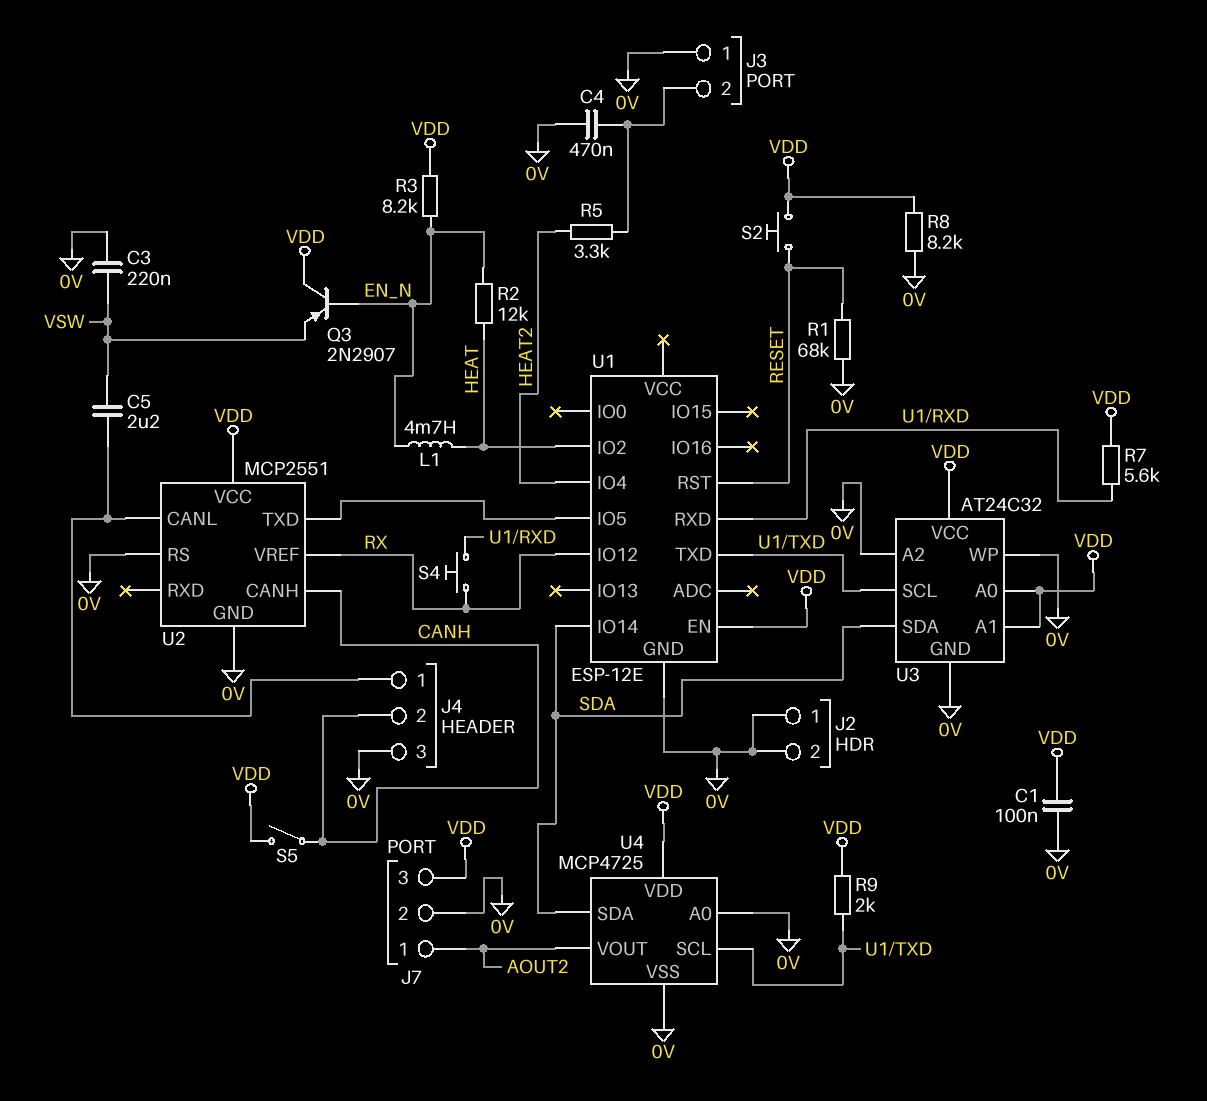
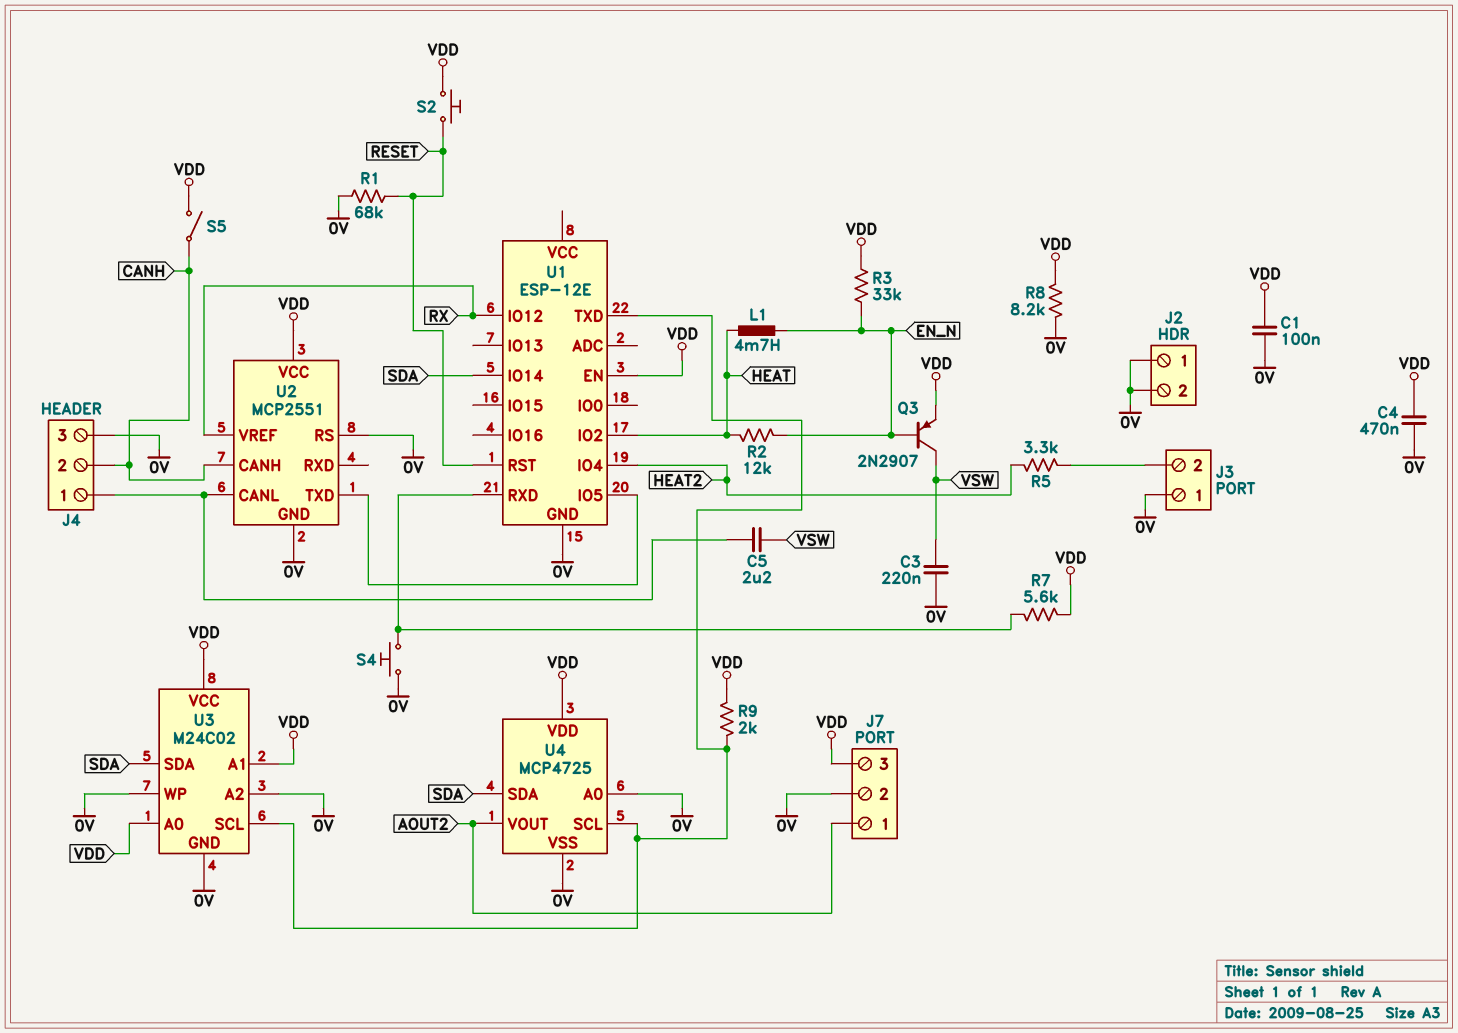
C4: 470nF (0V, J3/2) -> 470nF (0V, VDD)
Q3: PNP 2N2907 (B EN_N, C VDD, E VSW) -> PNP 2N2907 (B EN_N, C VSW, E VDD)
R3: 8.2k (EN_N, VDD) -> 33k (EN_N, VDD)
S4: button (RX, U1/RXD) -> button (0V, U1/RXD)
U3: AT24C32 -> M24C02

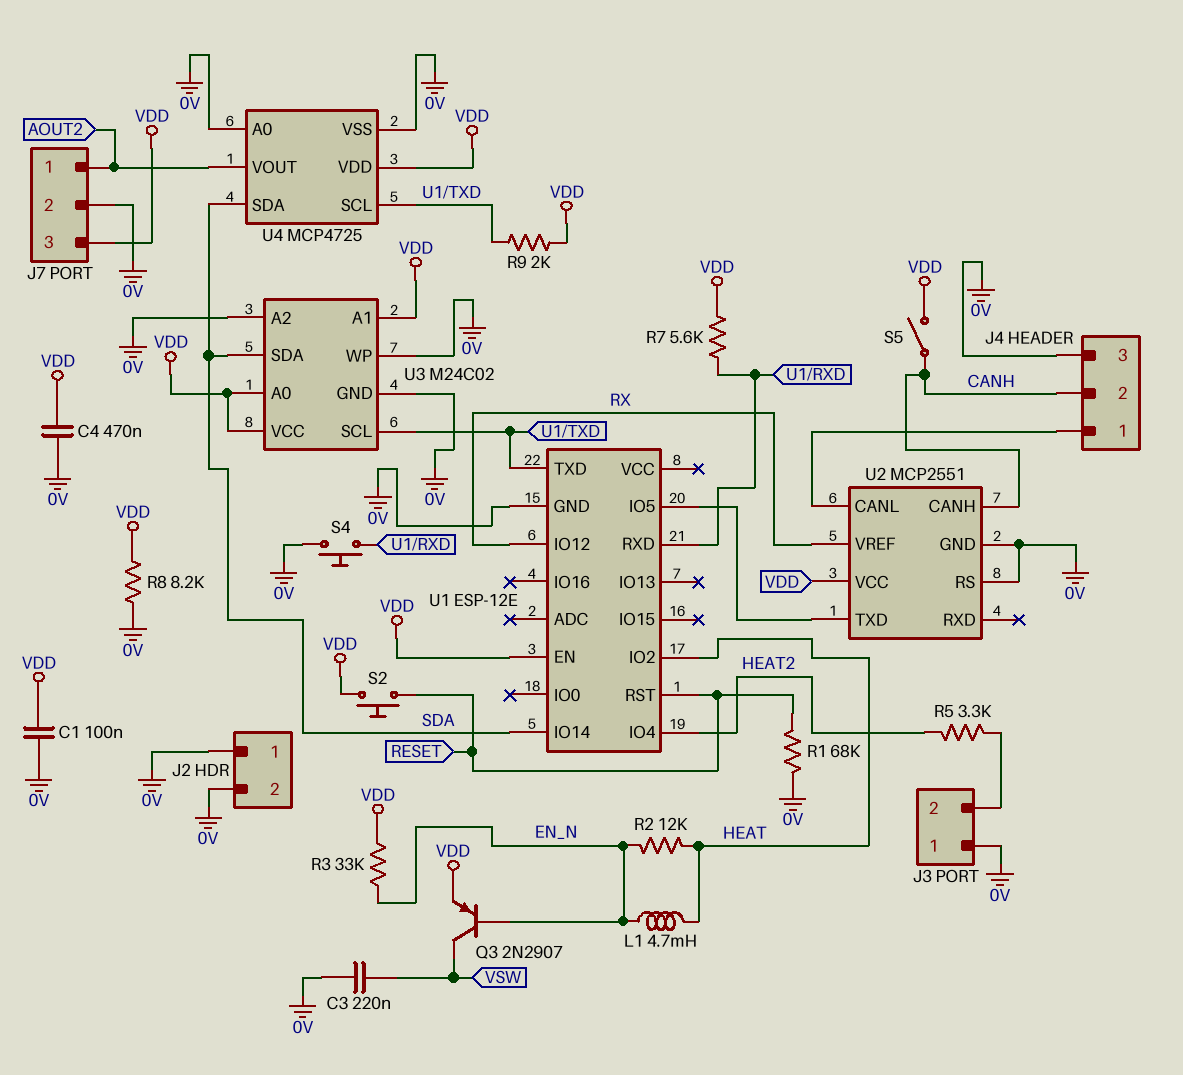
C5: 2.2uF (J4/1, VSW) -> none

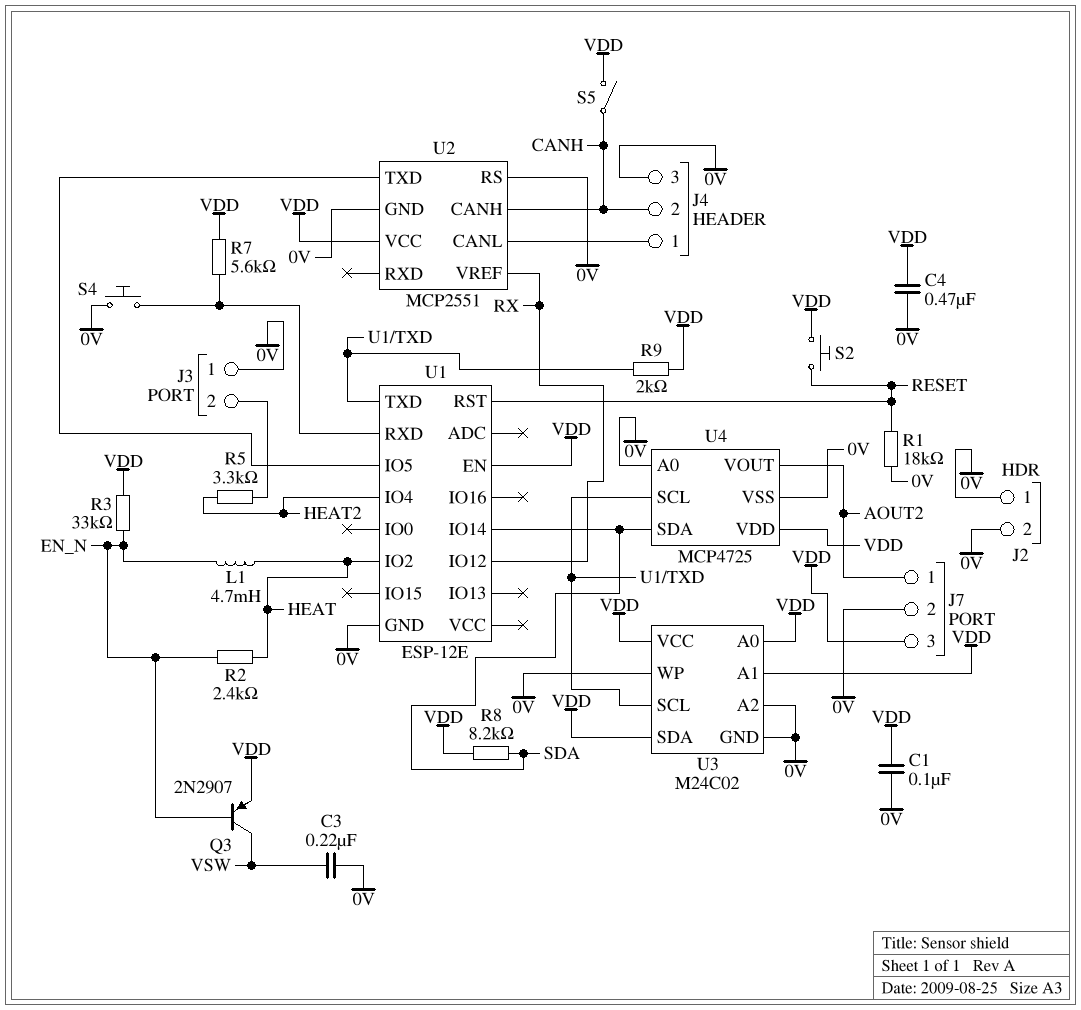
R1: 68k (0V, RESET) -> 18k (0V, RESET)
R2: 12k (EN_N, HEAT) -> 2.4k (EN_N, HEAT)
R8: 8.2k (0V, VDD) -> 8.2k (SDA, VDD)
U3 pin SDA: SDA -> VDD

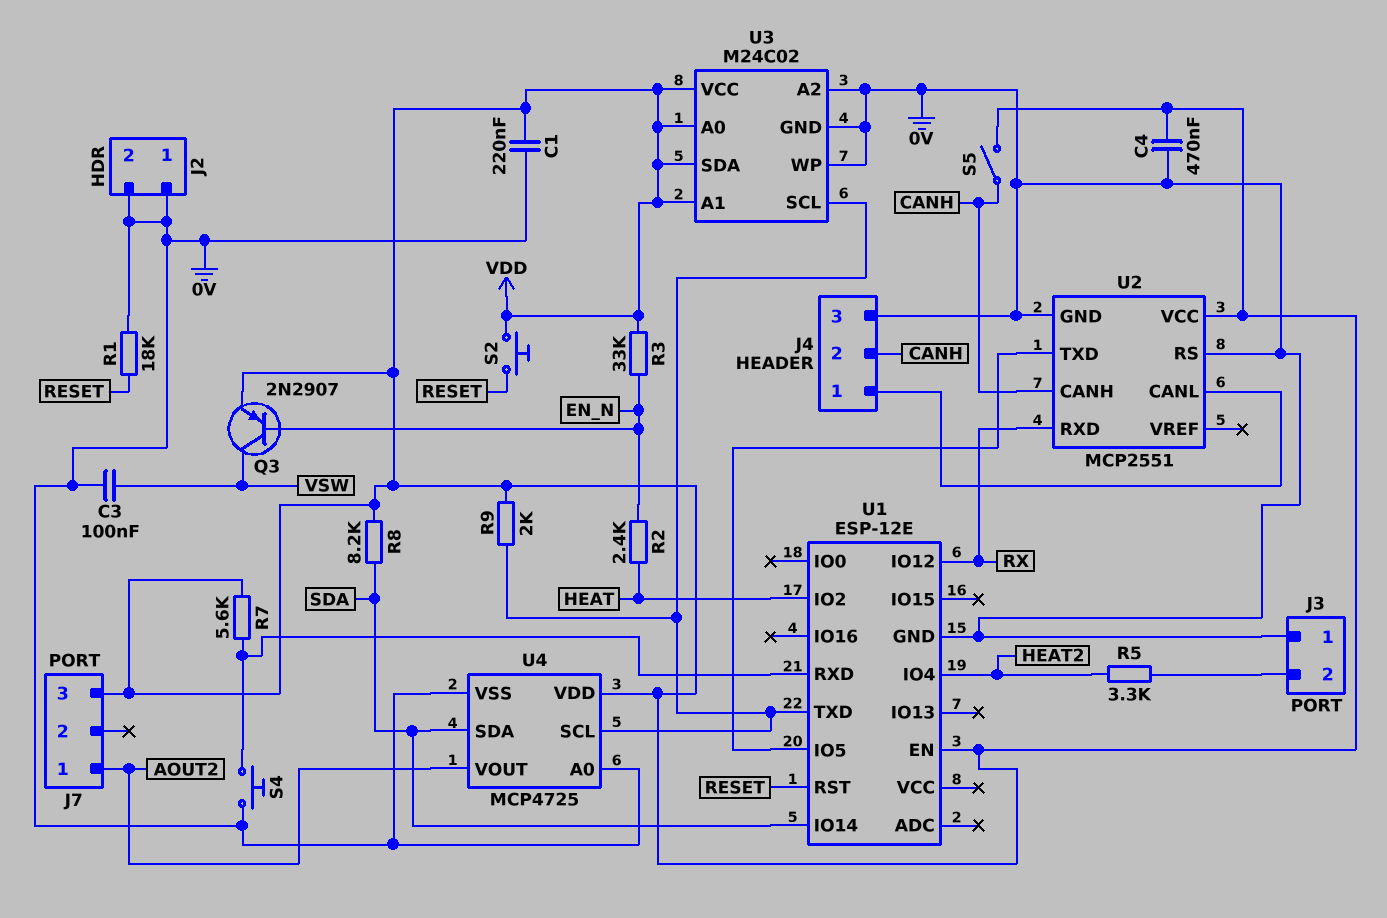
C1: 100nF (0V, VDD) -> 220nF (0V, VDD)
C3: 220nF (0V, VSW) -> 100nF (0V, VSW)
J7 pin 2: 0V -> none
L1: 4.7mH (EN_N, HEAT) -> none
U2 pin RXD: none -> RX
U2 pin VREF: RX -> none

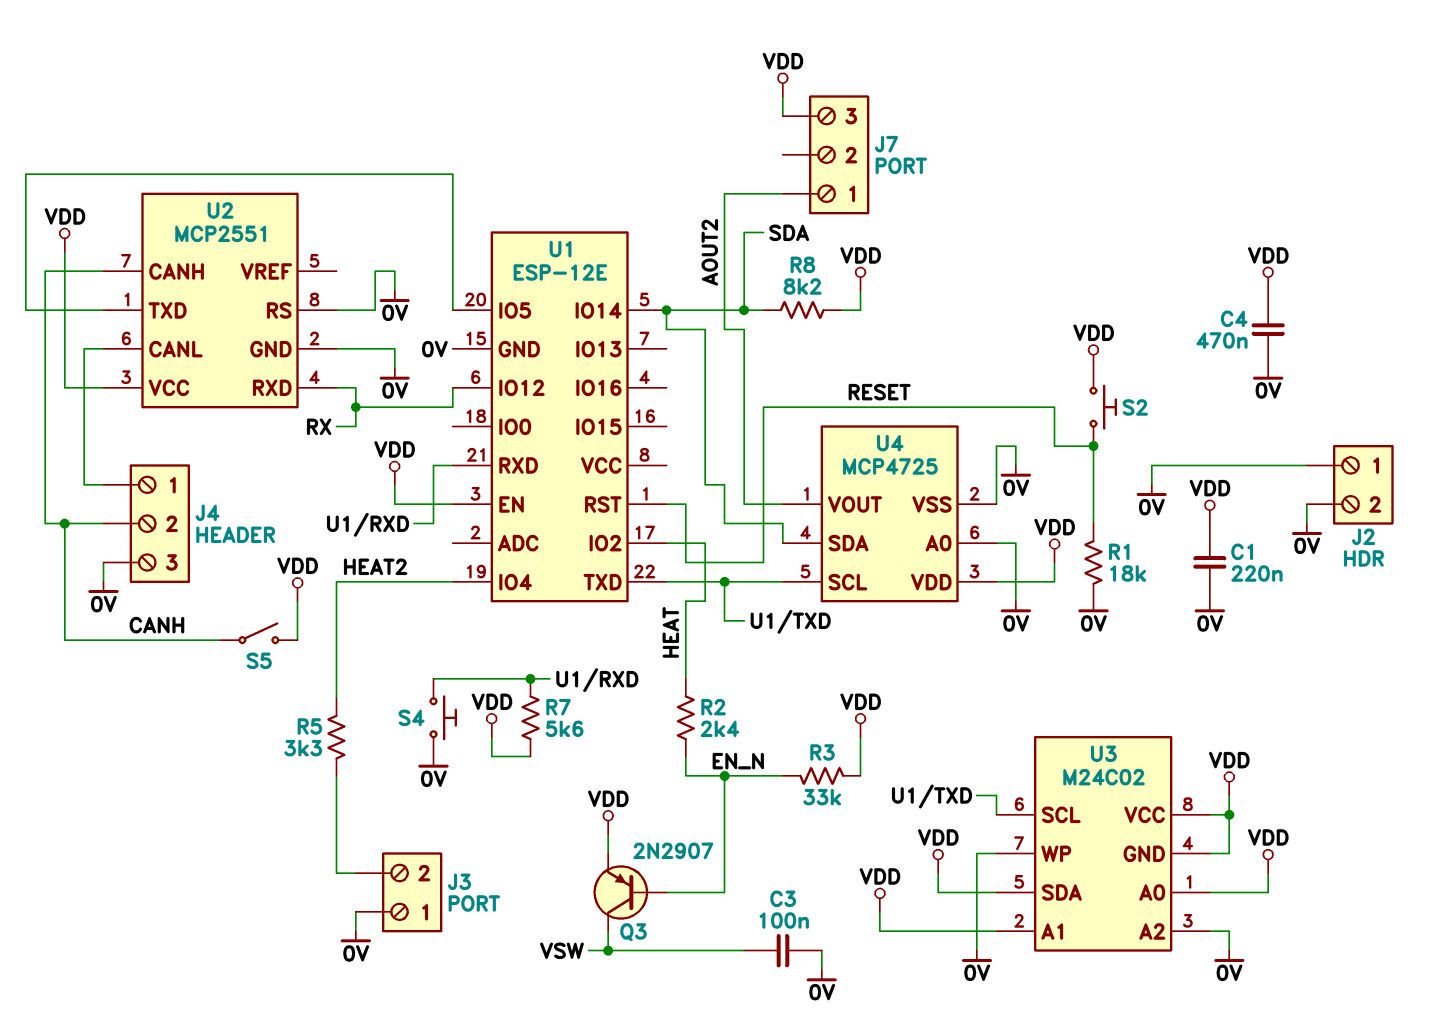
R9: 2k (U1/TXD, VDD) -> none
U3 pin GND: 0V -> VDD

